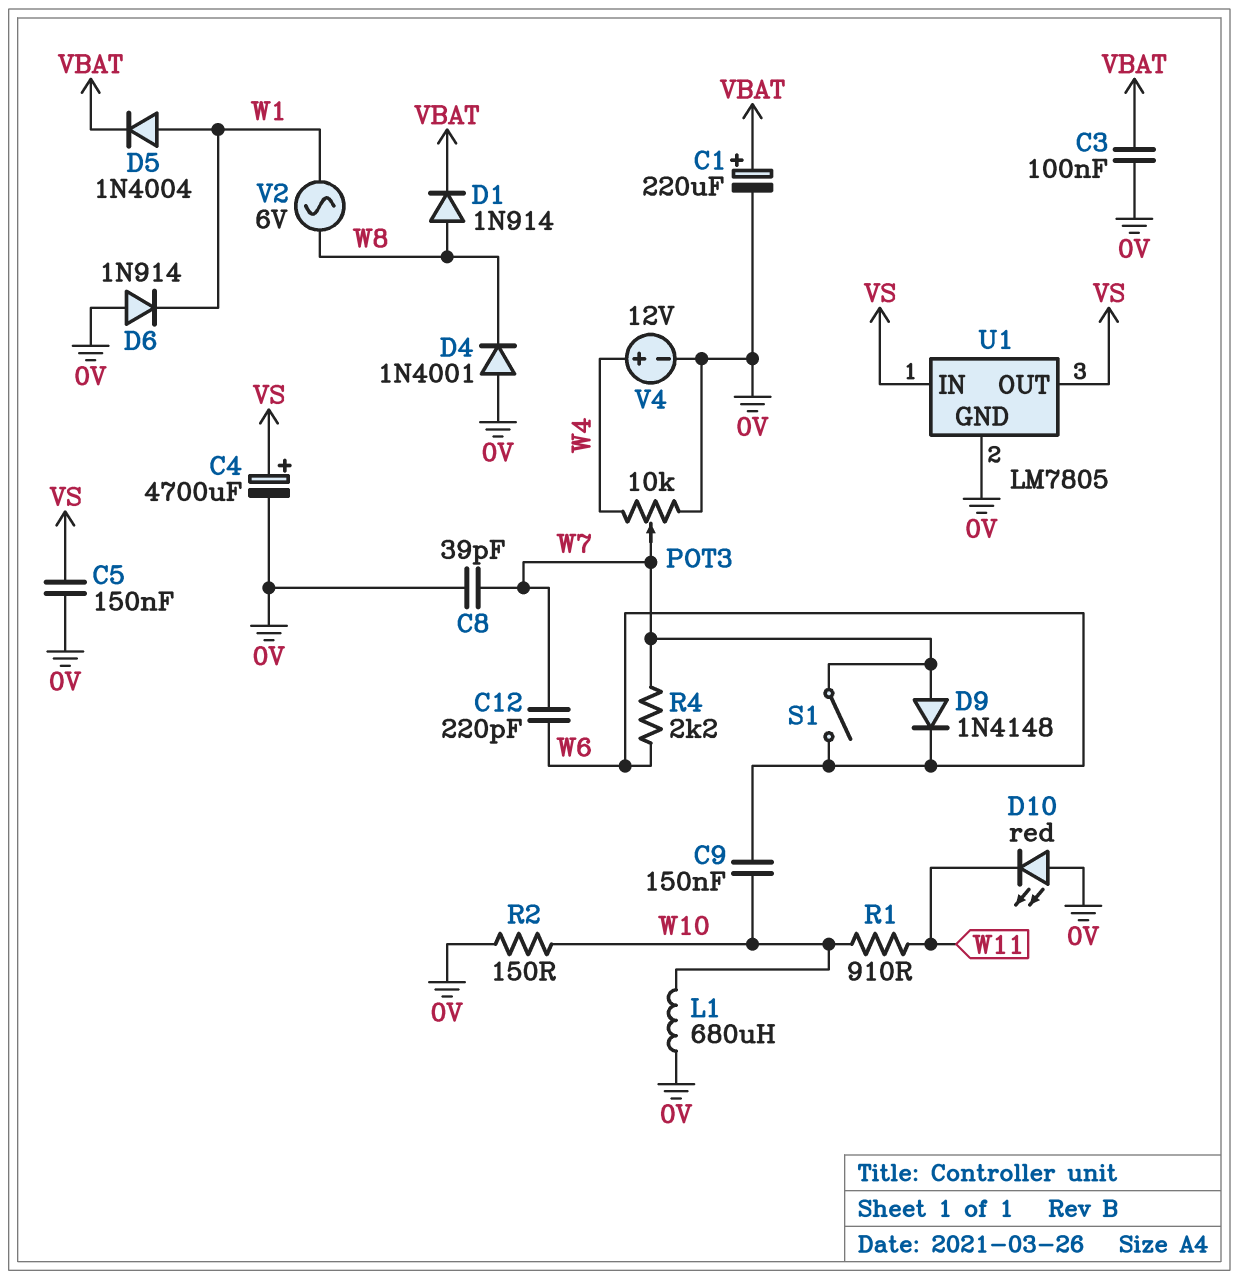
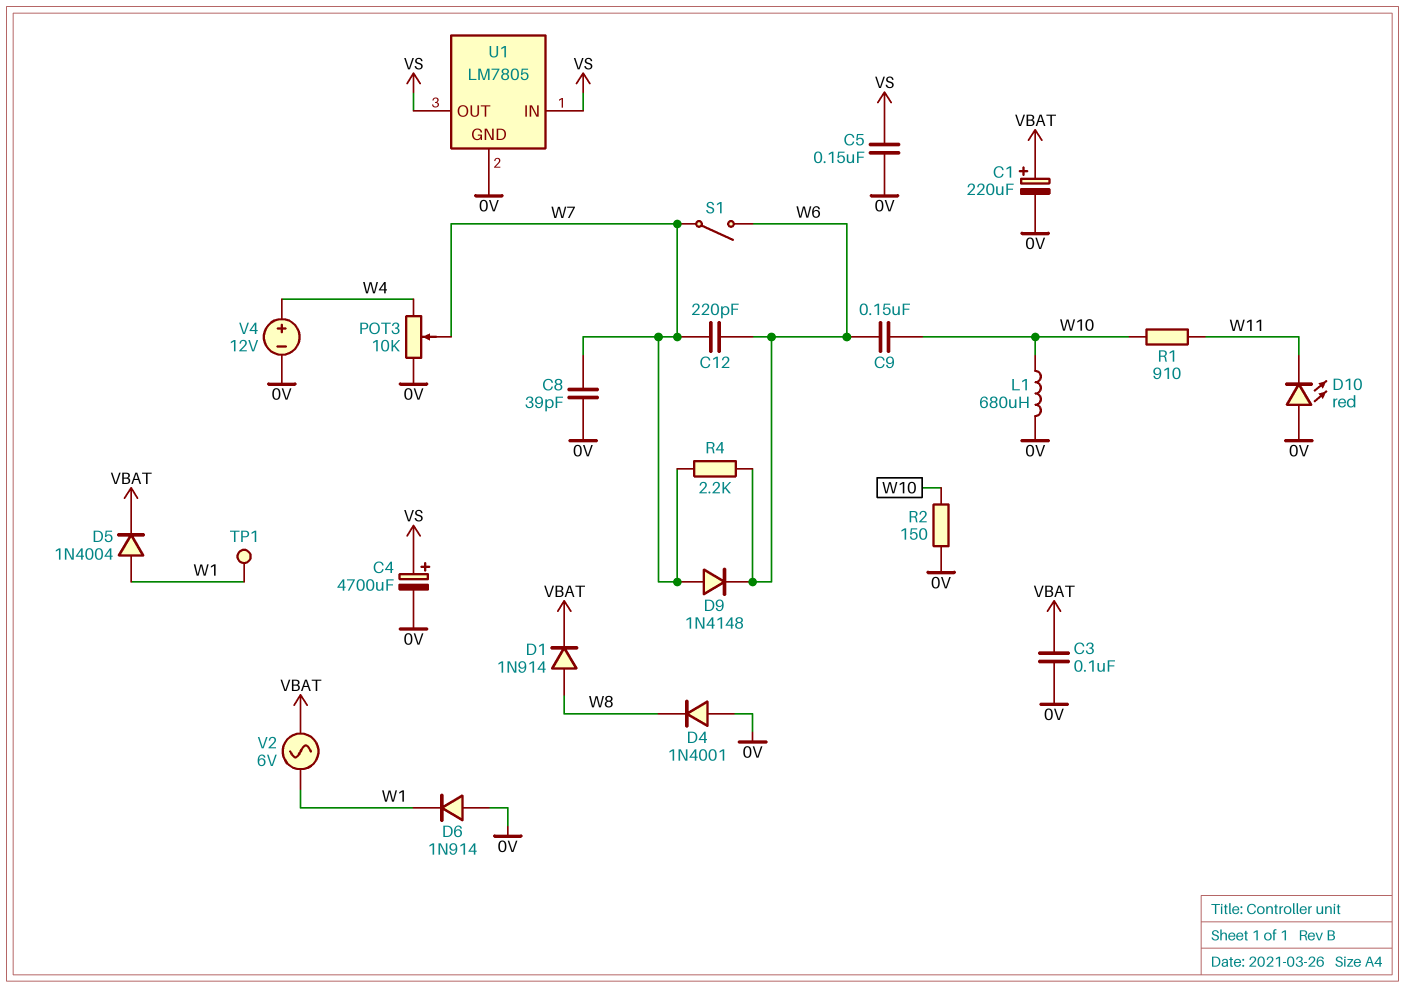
TP1: none -> test point (W1)
V2: AC 6V (W1, W8) -> AC 6V (VBAT, W1)

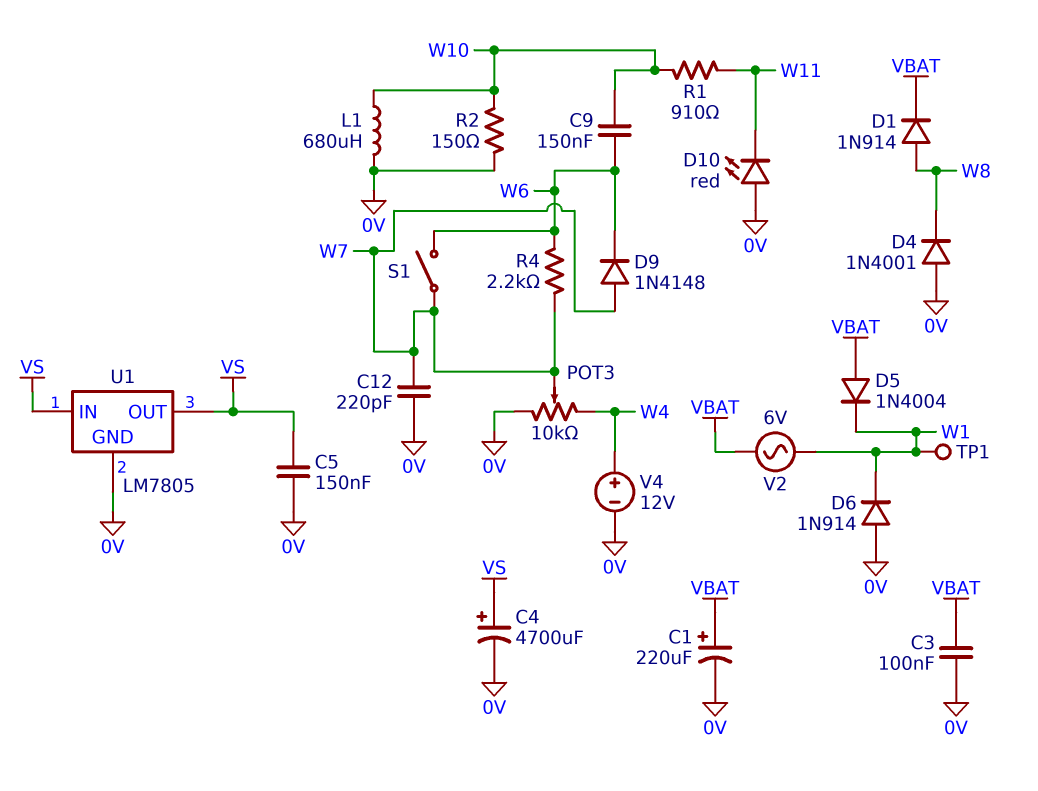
C8: 39pF (0V, W7) -> none
C12: 220pF (W6, W7) -> 220pF (0V, W7)
D5: diode 1N4004 (A W1, K VBAT) -> diode 1N4004 (A VBAT, K W1)

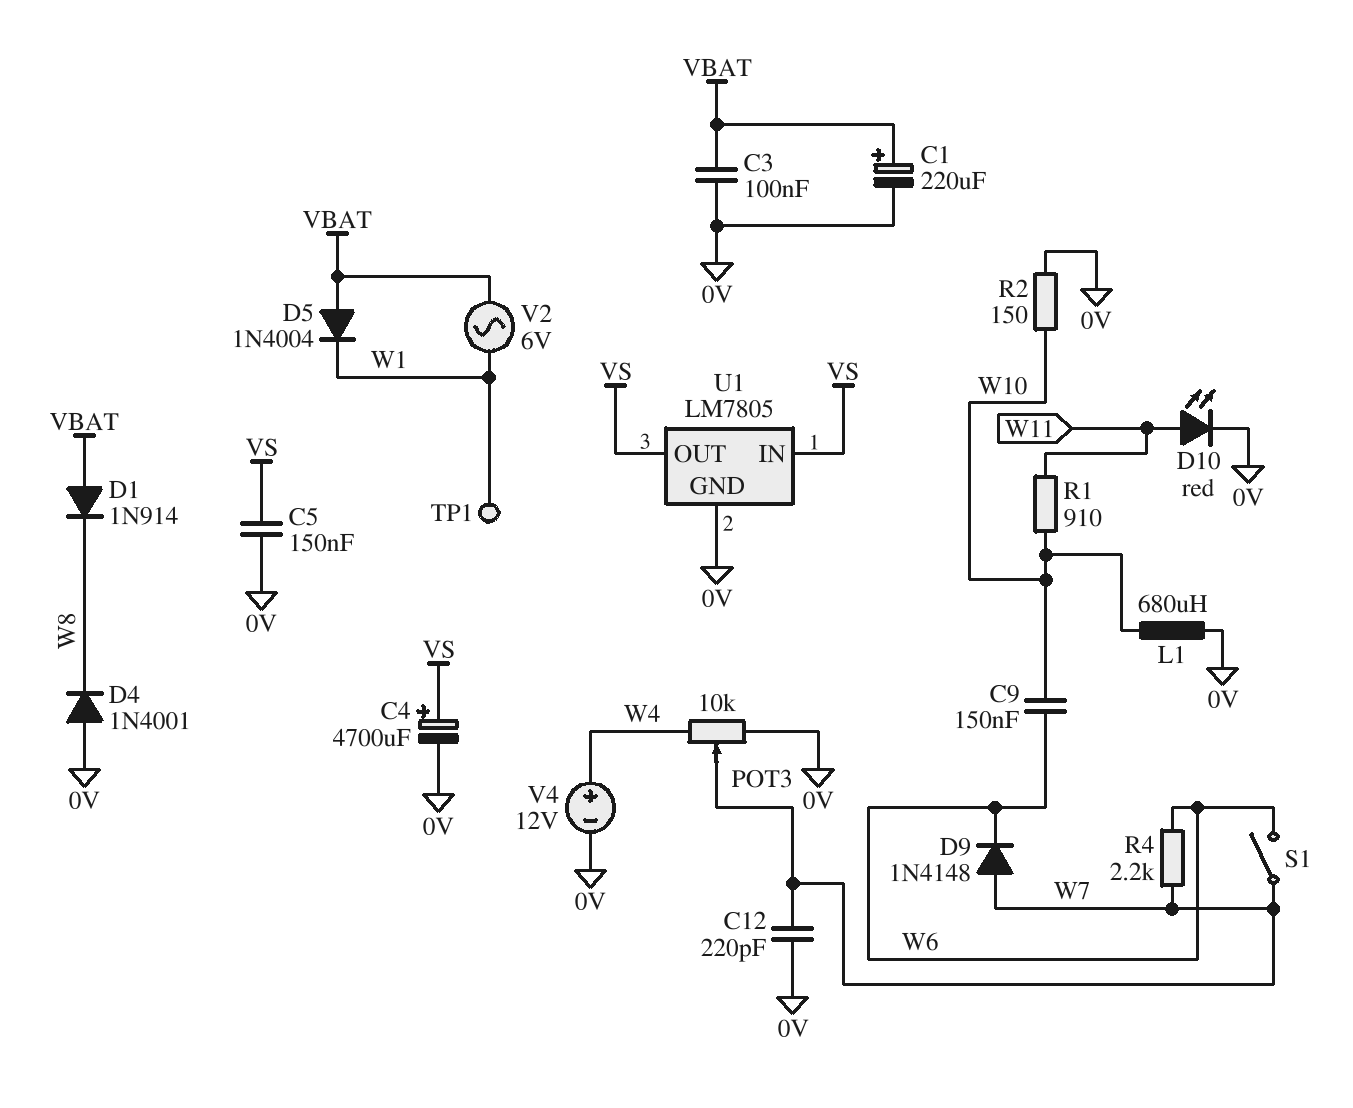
D1: diode 1N914 (A W8, K VBAT) -> diode 1N914 (A VBAT, K W8)
D6: diode 1N914 (A 0V, K W1) -> none
D10: LED red (A 0V, K W11) -> LED red (A W11, K 0V)

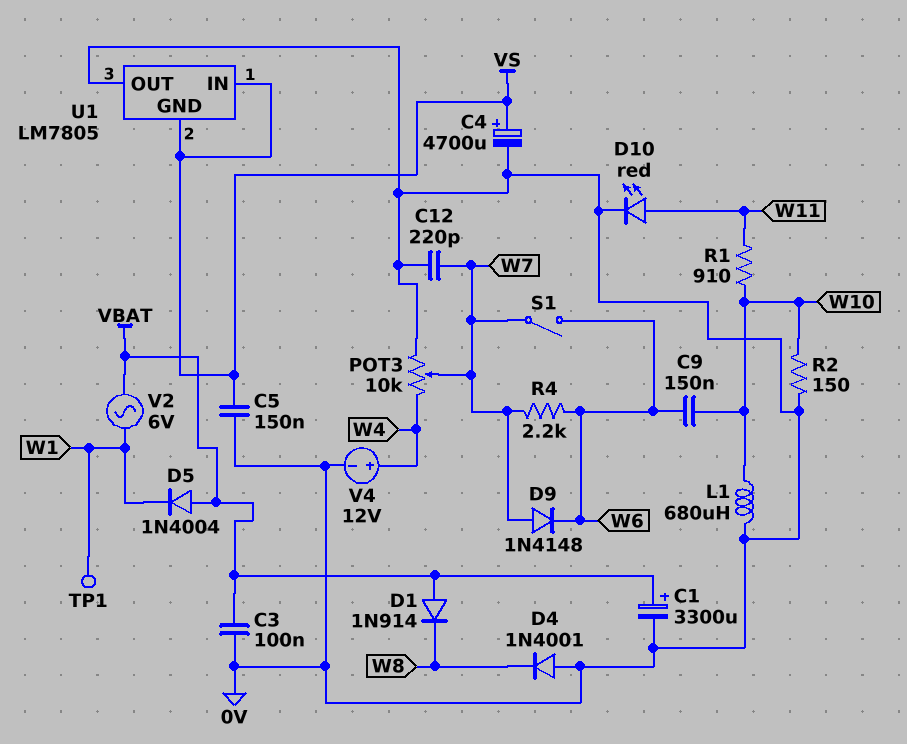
C1: 220uF (plus VBAT, minus 0V) -> 3300uF (plus VBAT, minus 0V)
U1 pin GND: 0V -> VS
U1 pin OUT: VS -> 0V

